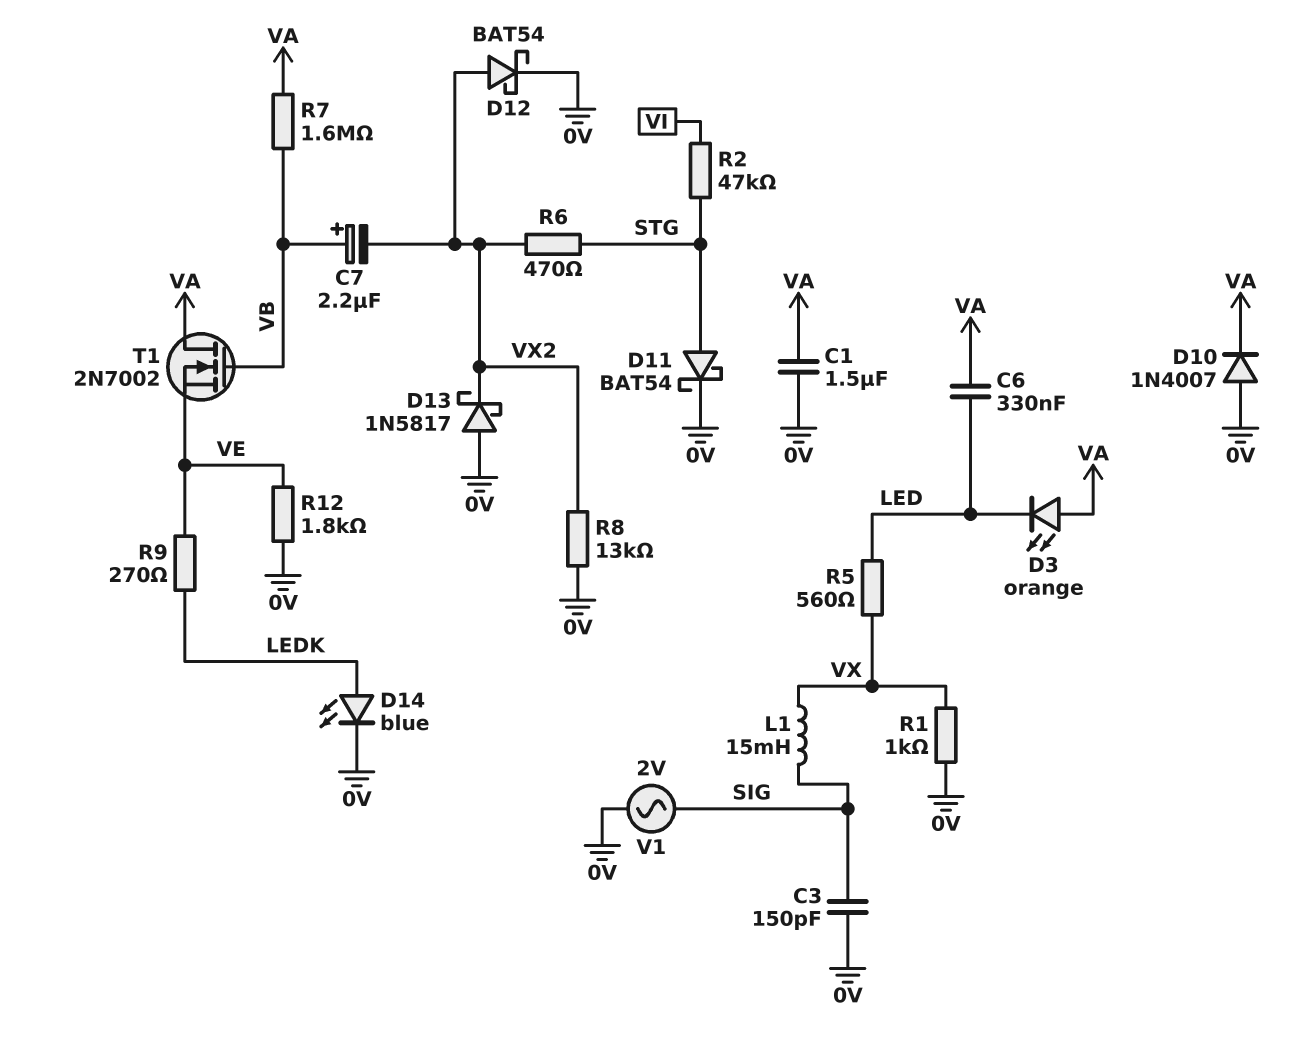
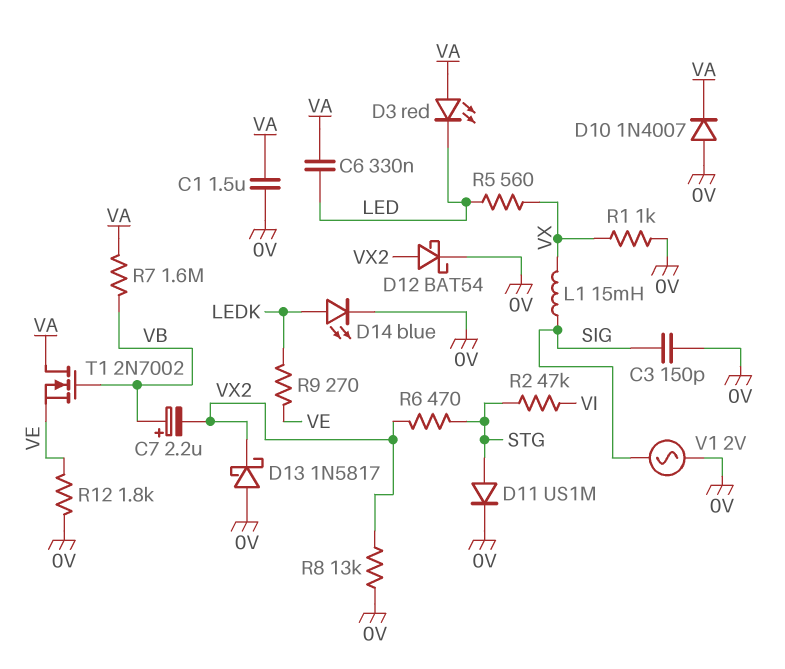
D3: LED orange (A VA, K LED) -> LED red (A VA, K LED)
D11: schottky BAT54 (A STG, K 0V) -> diode US1M (A STG, K 0V)

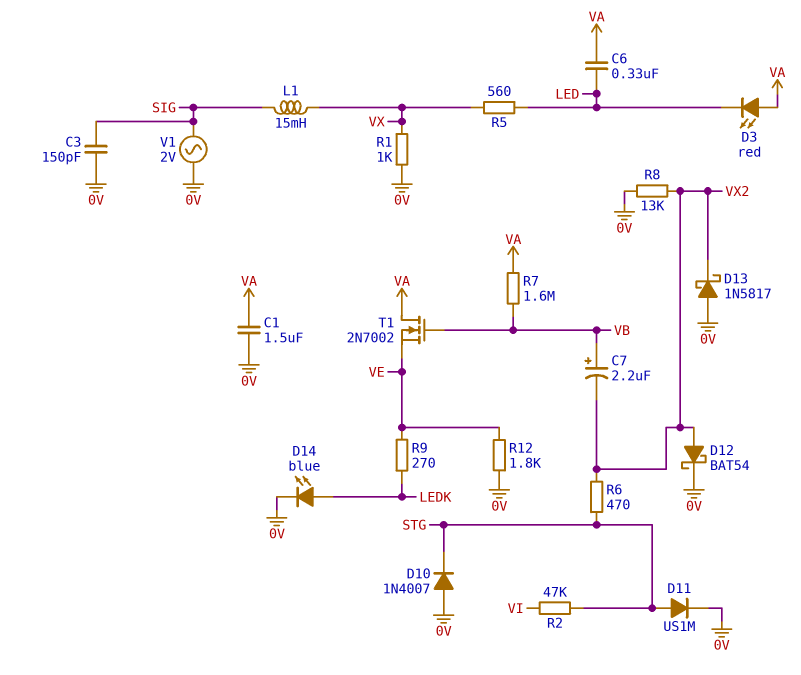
D10: diode 1N4007 (A 0V, K VA) -> diode 1N4007 (A 0V, K STG)

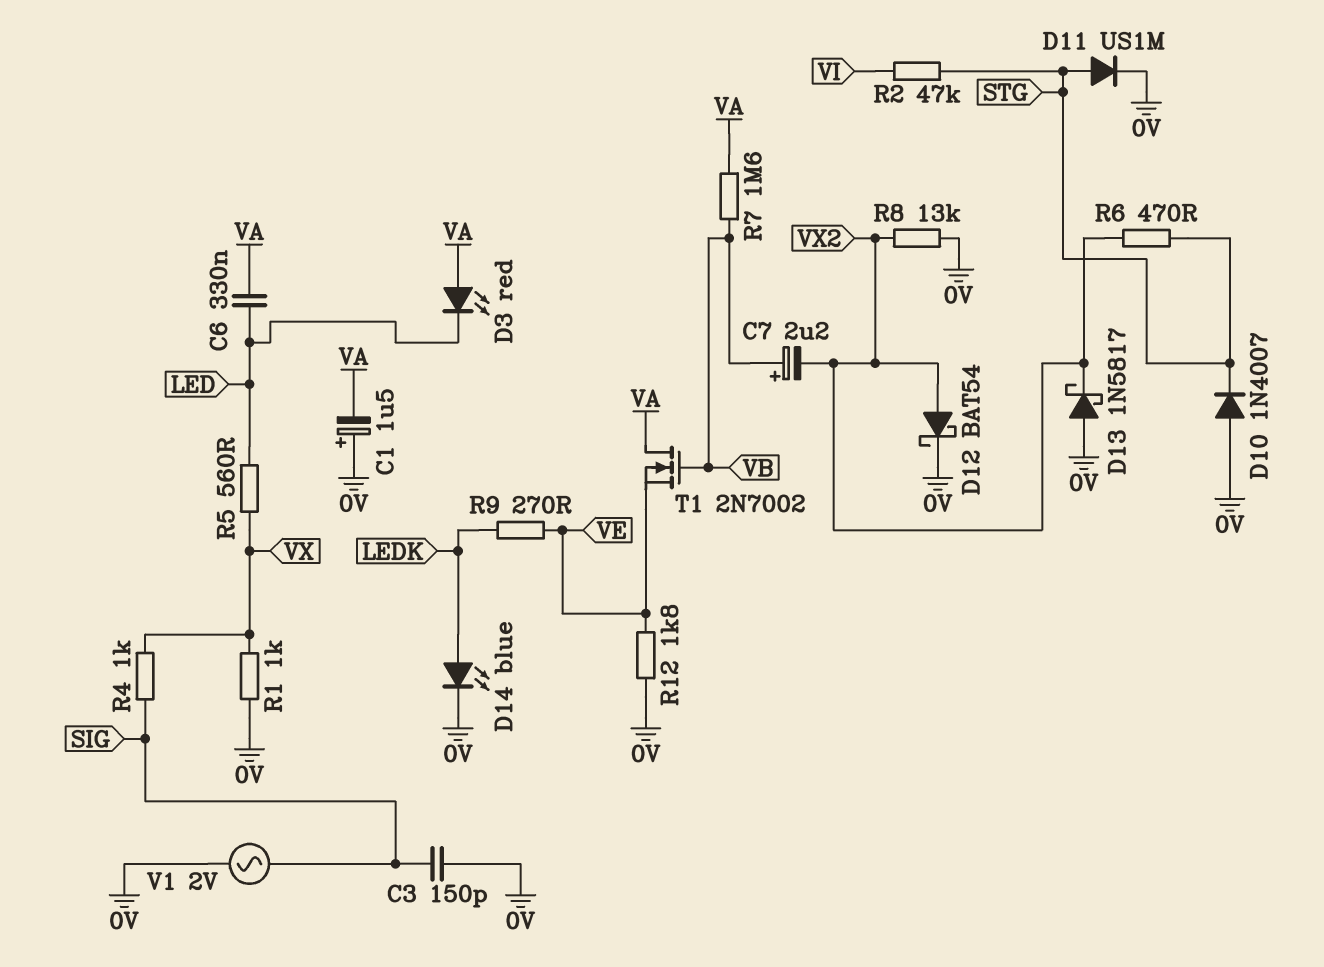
C1: 1.5uF (0V, VA) -> 1.5uF (plus 0V, minus VA)
L1: 15mH (SIG, VX) -> none
R4: none -> 1k (SIG, VX)

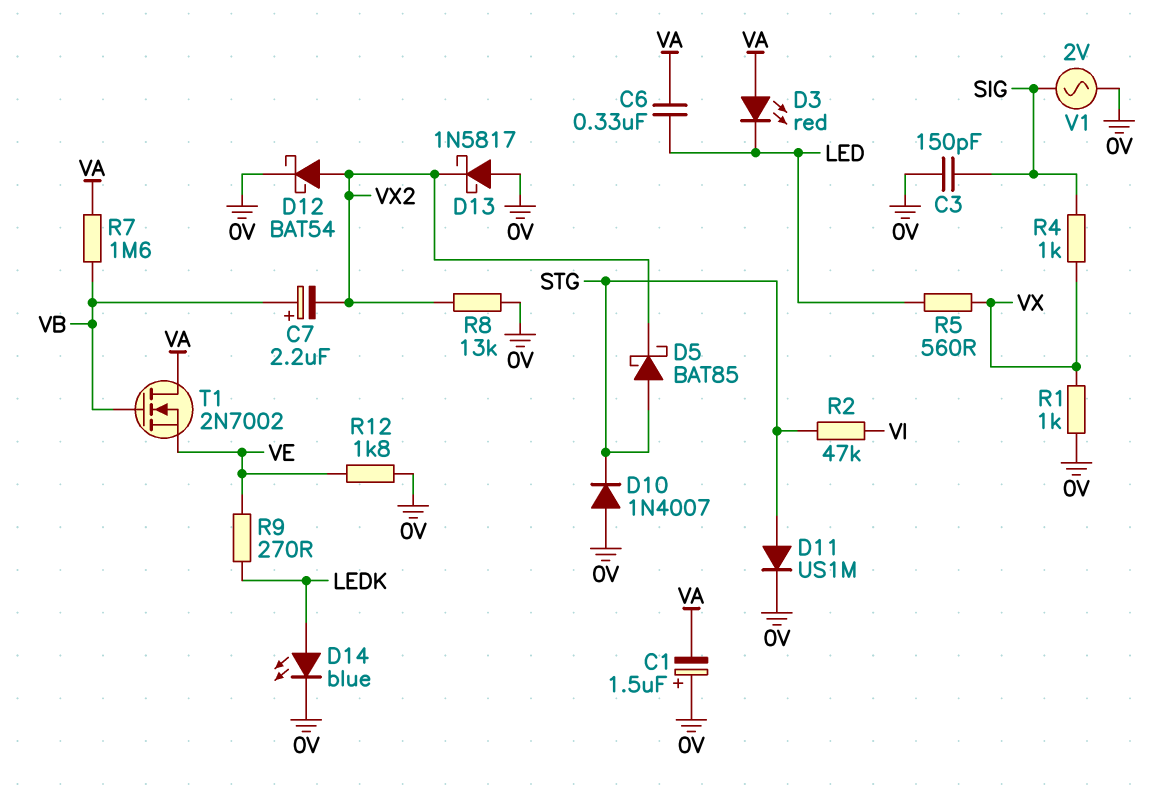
D5: none -> schottky BAT85 (A STG, K VX2)
R6: 470 (STG, VX2) -> none

